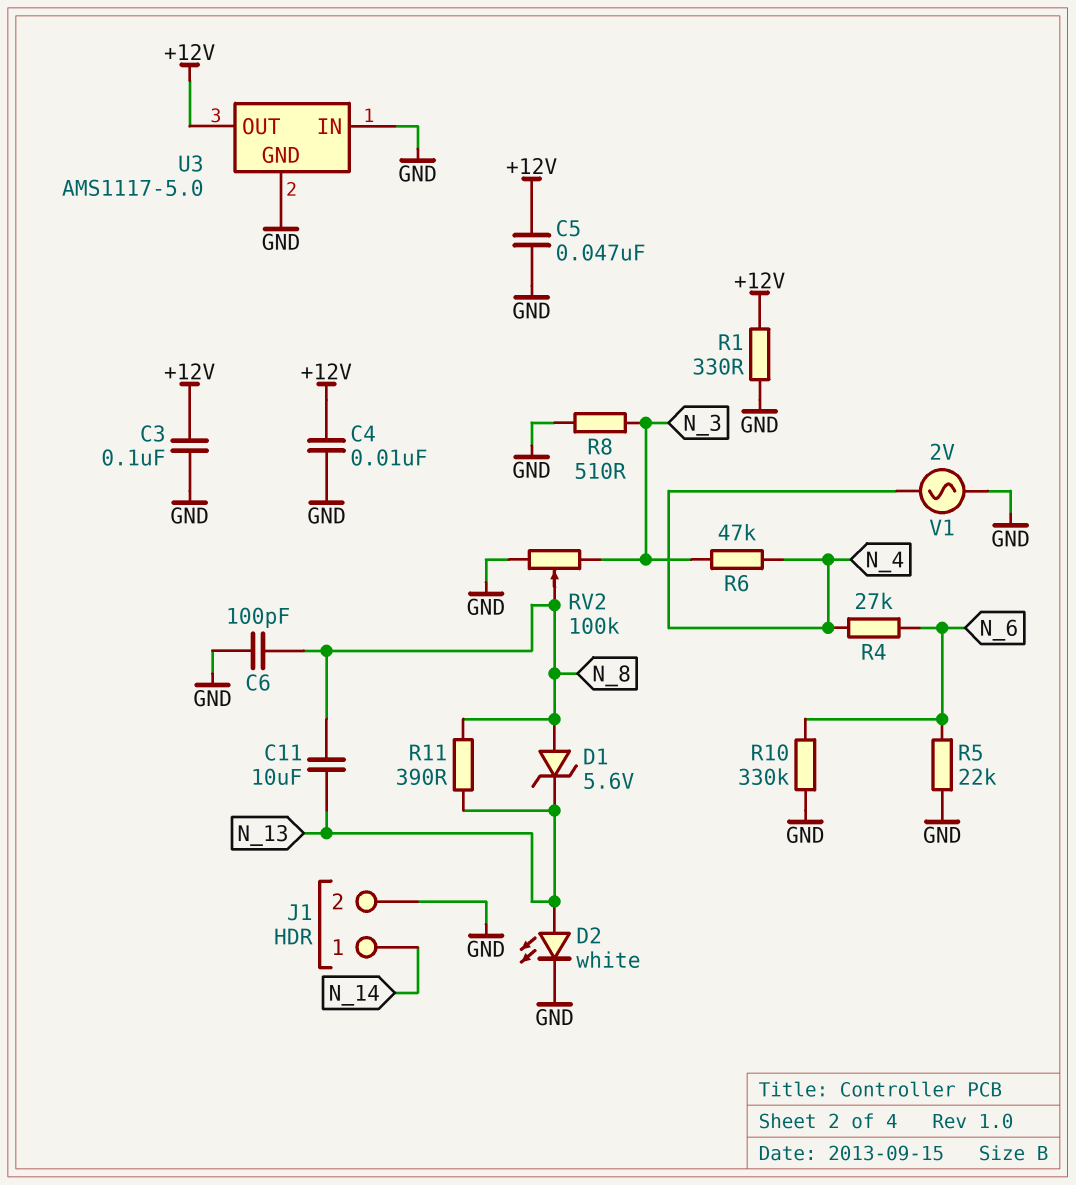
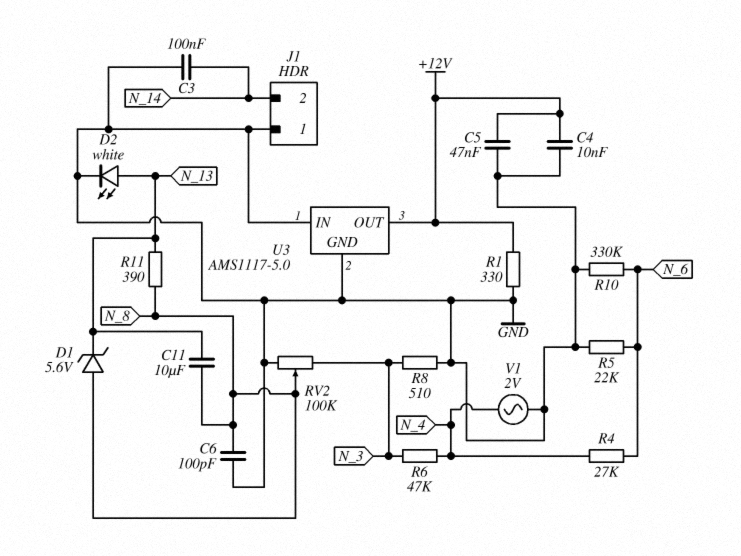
C3: 100nF (+12V, GND) -> 100nF (GND, N_14)
J1 pin 1: N_14 -> GND
J1 pin 2: GND -> N_14

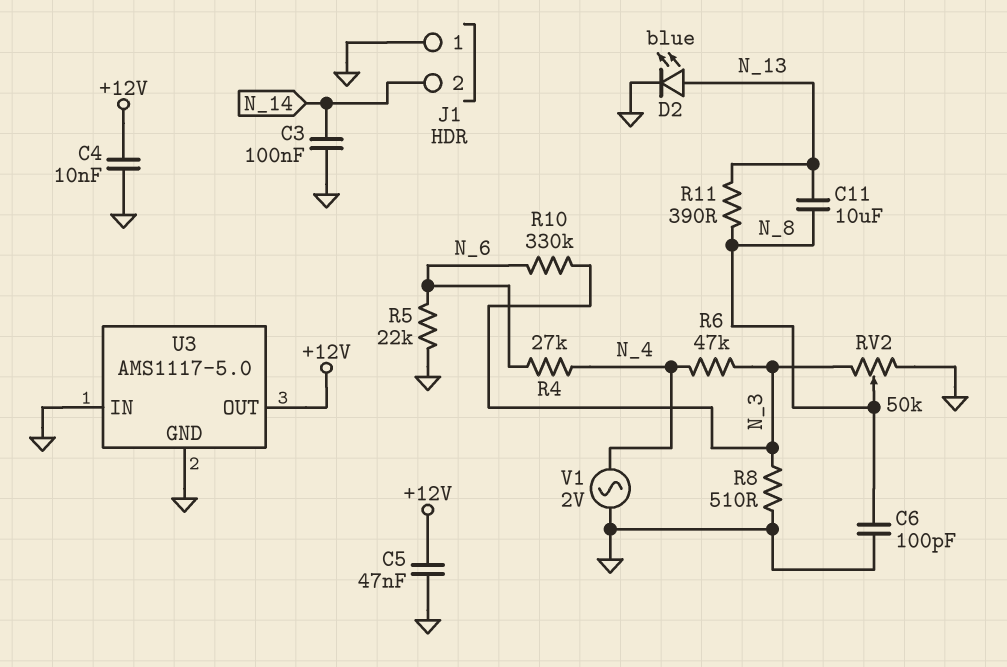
D1: zener 5.6V (A N_8, K N_13) -> none
D2: LED white (A N_13, K GND) -> LED blue (A N_13, K GND)
R1: 330 (+12V, GND) -> none
R10: 330k (GND, N_6) -> 330k (N_3, N_6)
RV2: 100k (GND, N_3, wiper N_8) -> 50k (GND, N_3, wiper N_8)

